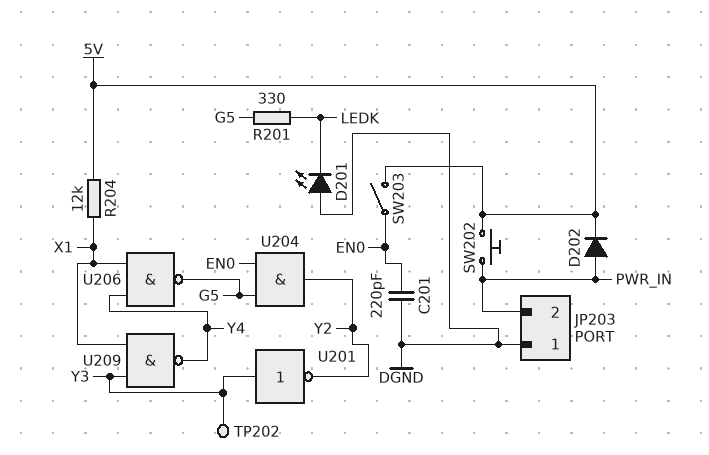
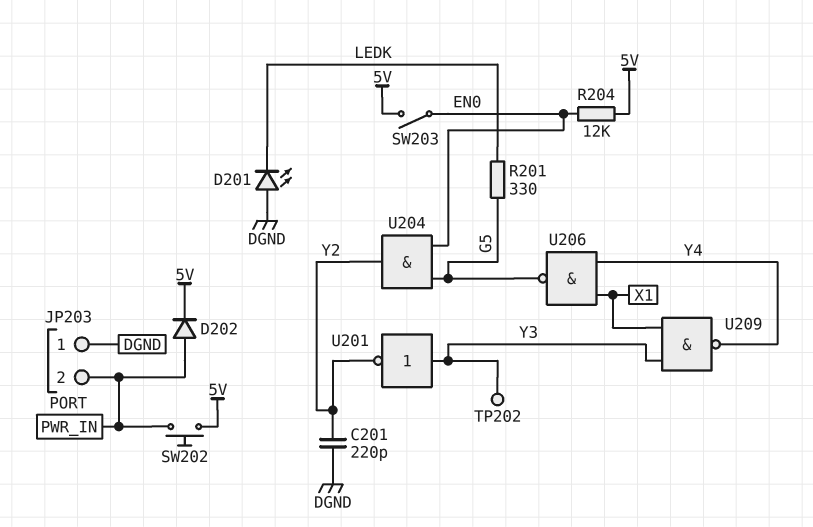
C201: 220pF (DGND, EN0) -> 220pF (DGND, Y2)
R204: 12k (5V, X1) -> 12k (5V, EN0)

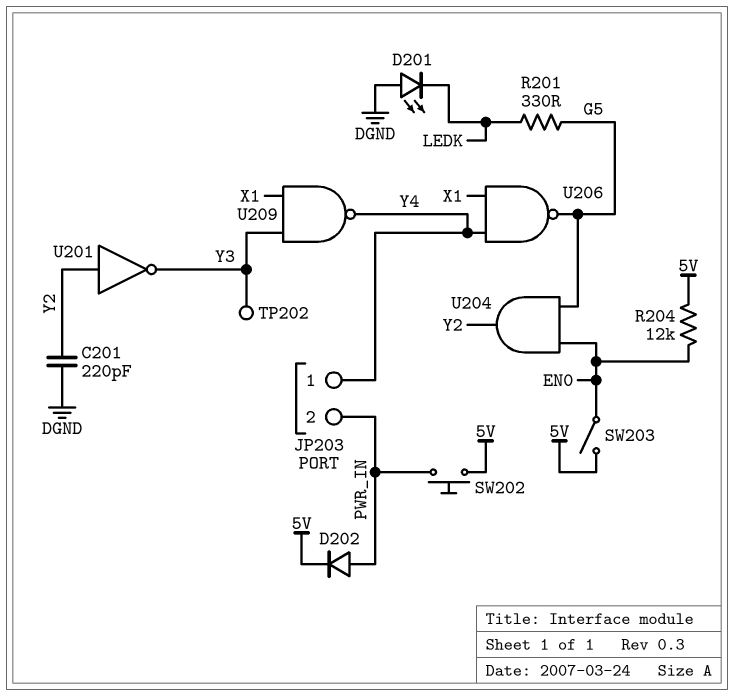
JP203 pin 1: DGND -> Y4
U201: NOT (in Y3, out Y2) -> NOT (in Y2, out Y3)

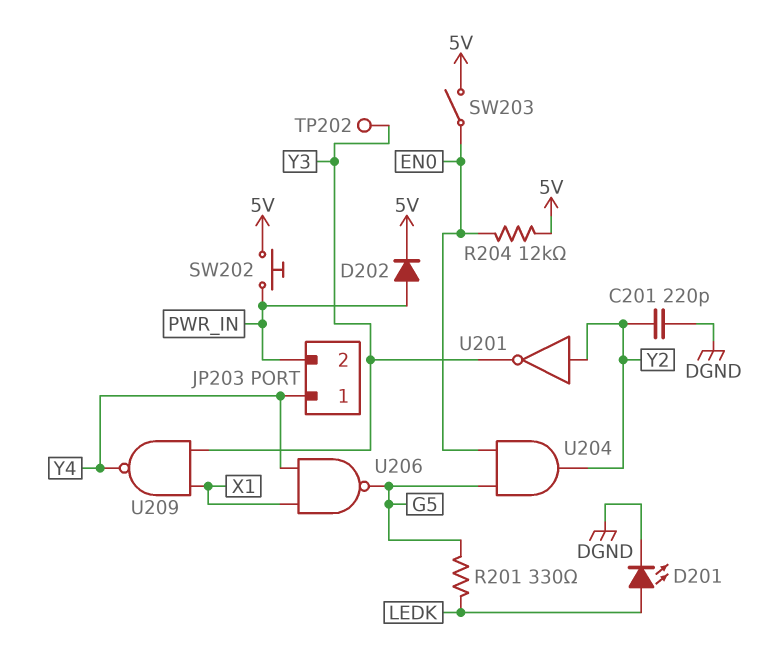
D201: LED (A DGND, K LEDK) -> LED (A LEDK, K DGND)

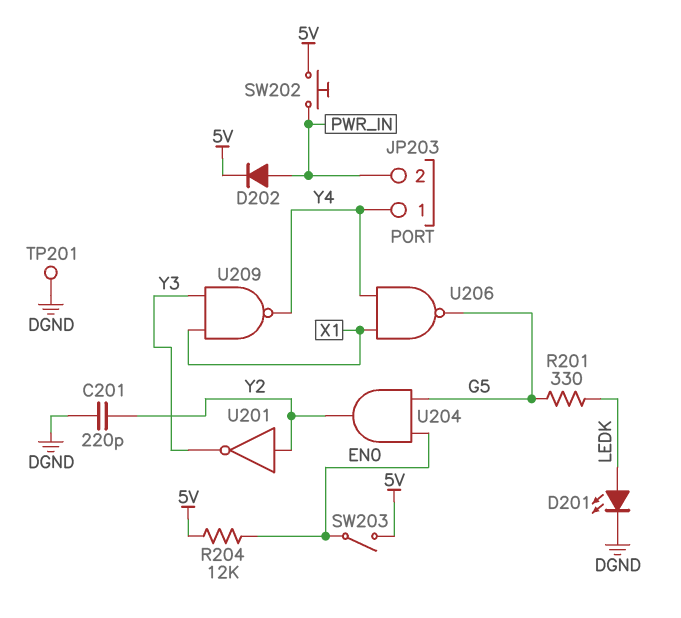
TP201: none -> test point (DGND)
TP202: test point (Y3) -> none

